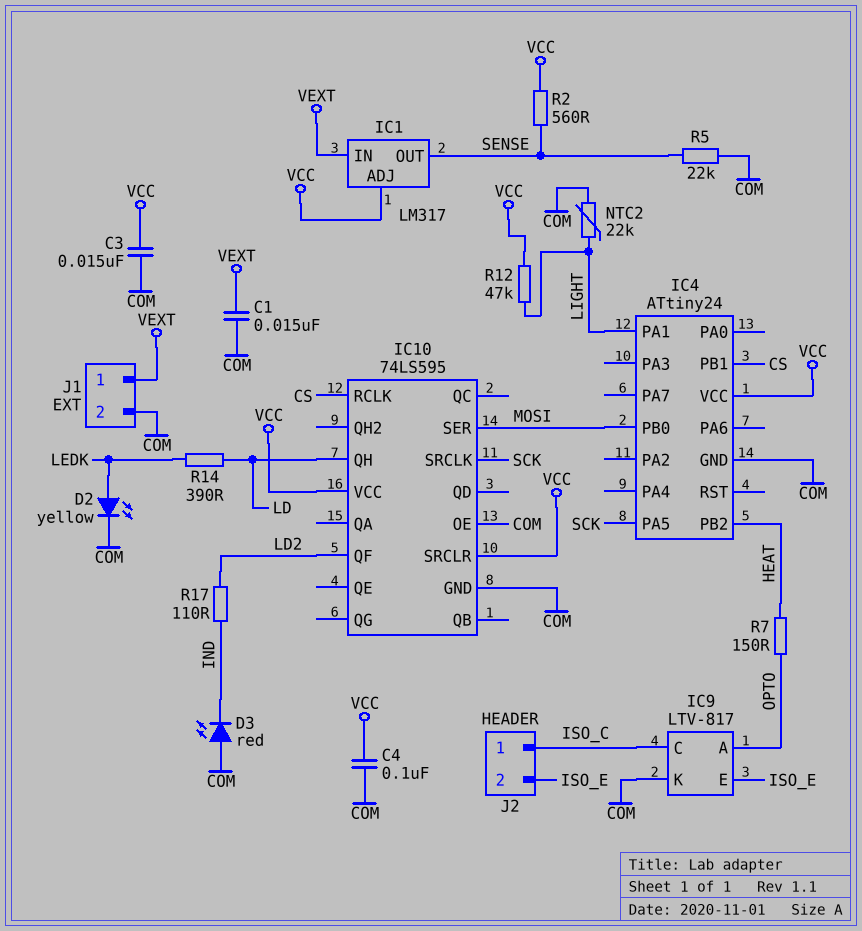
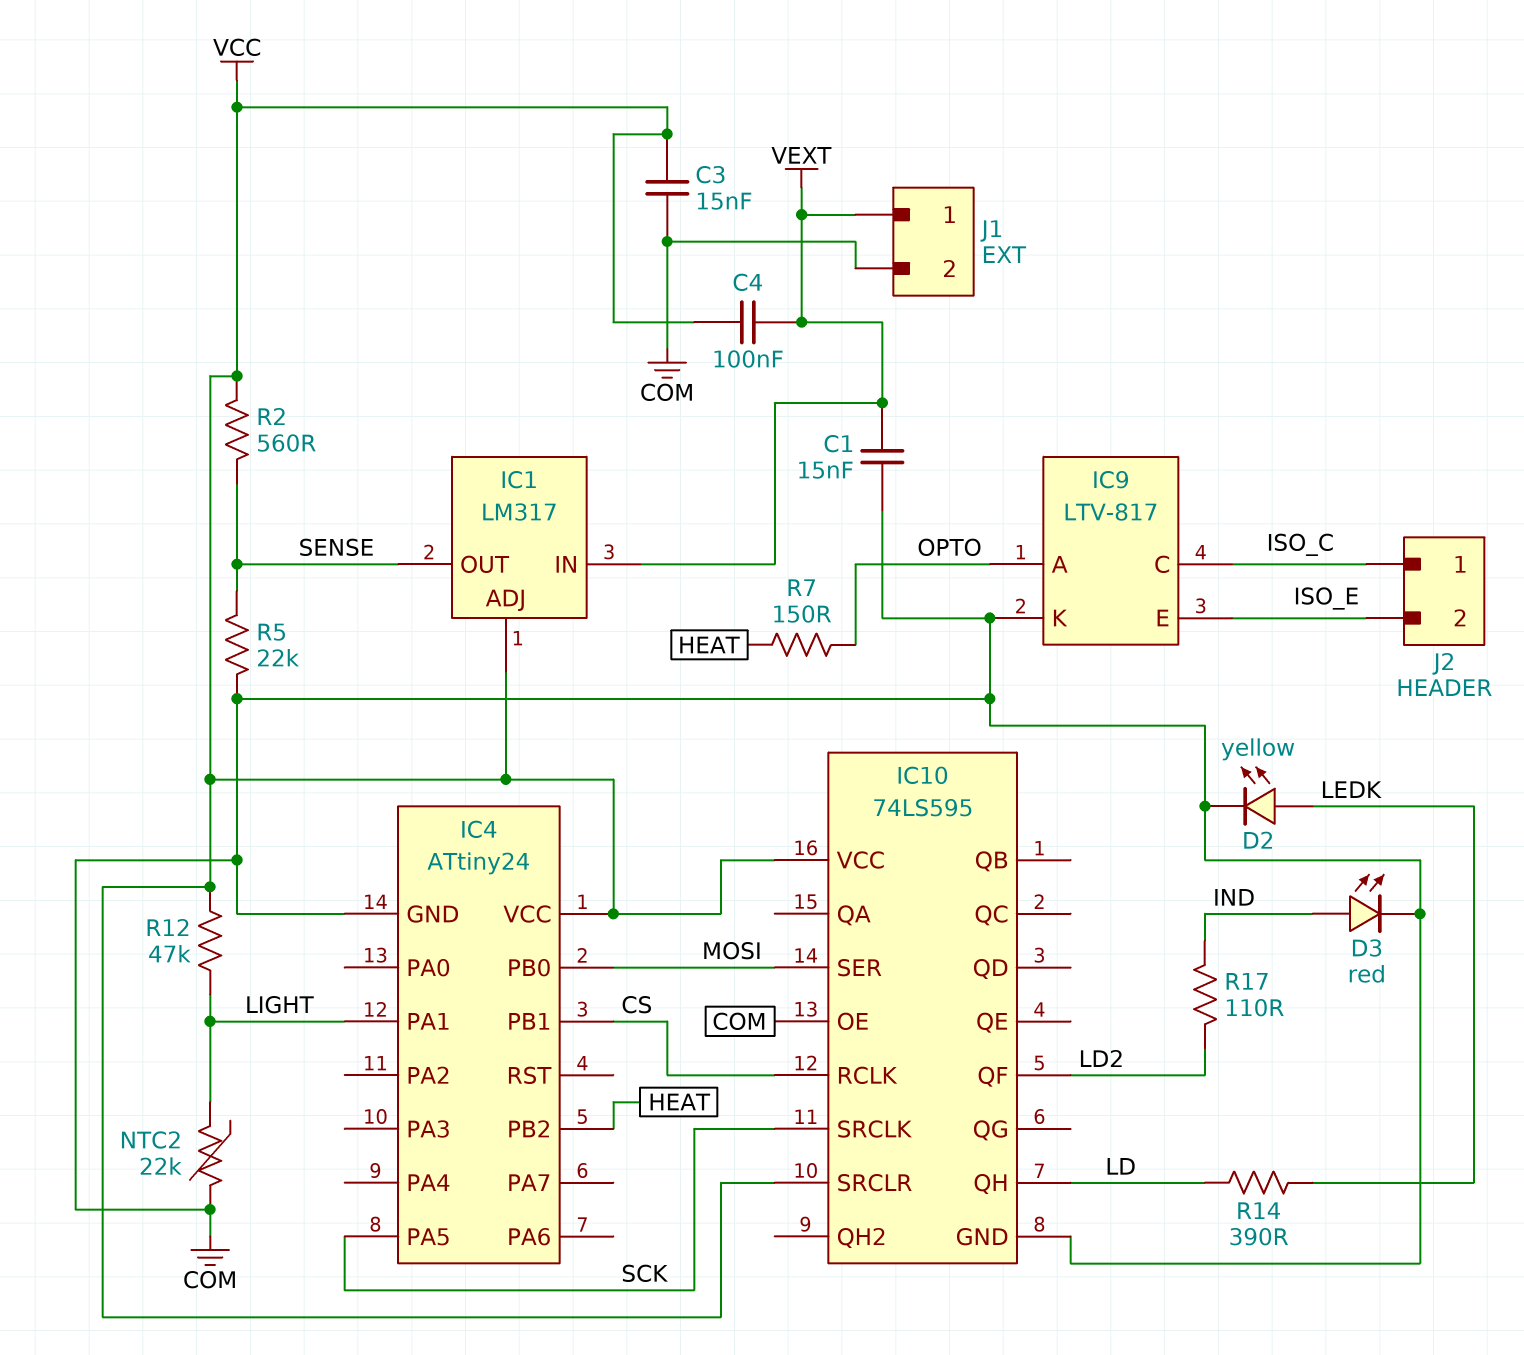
C4: 100nF (COM, VCC) -> 100nF (VCC, VEXT)
D3: LED red (A COM, K IND) -> LED red (A IND, K COM)

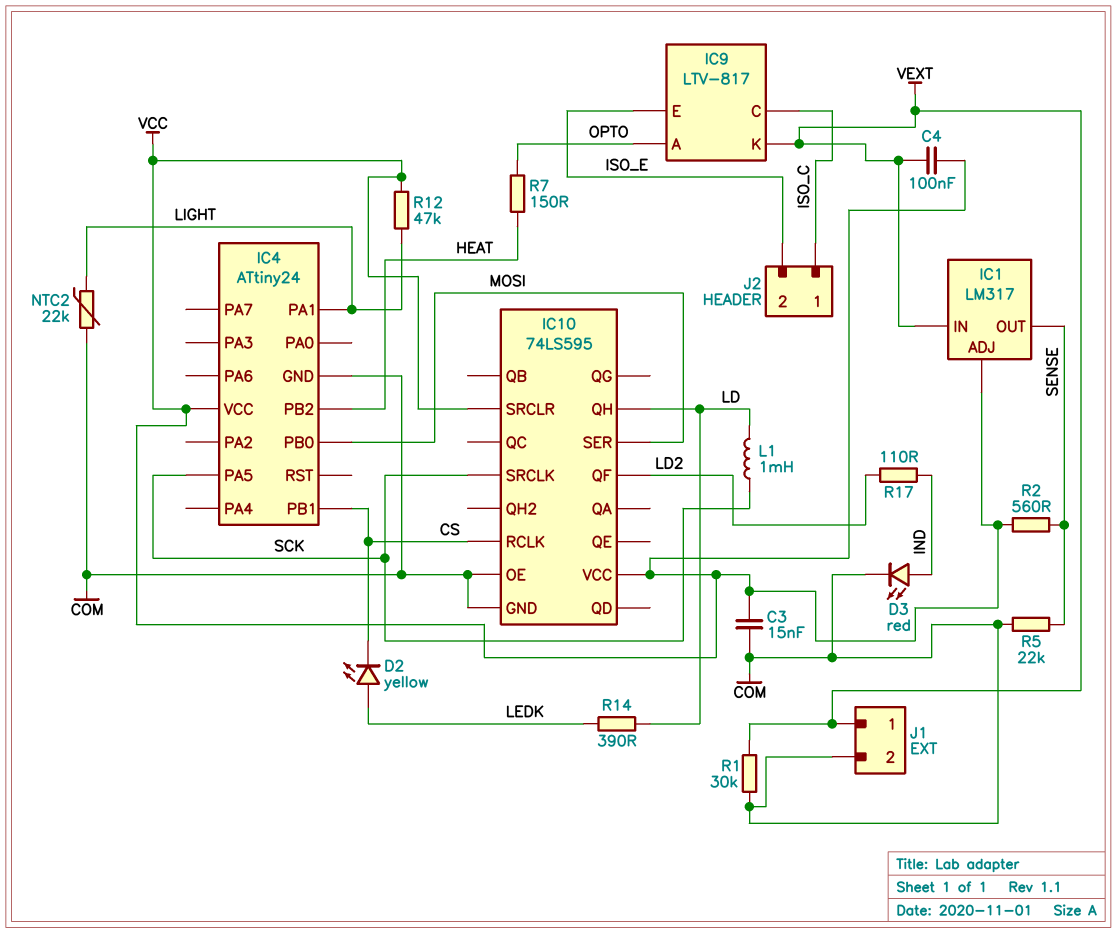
C1: 15nF (COM, VEXT) -> none
D2: LED yellow (A LEDK, K COM) -> LED yellow (A LEDK, K CS)
IC9 pin K: COM -> VEXT
L1: none -> 1mH (LD, SCK)
R1: none -> 30k (COM, VEXT)

